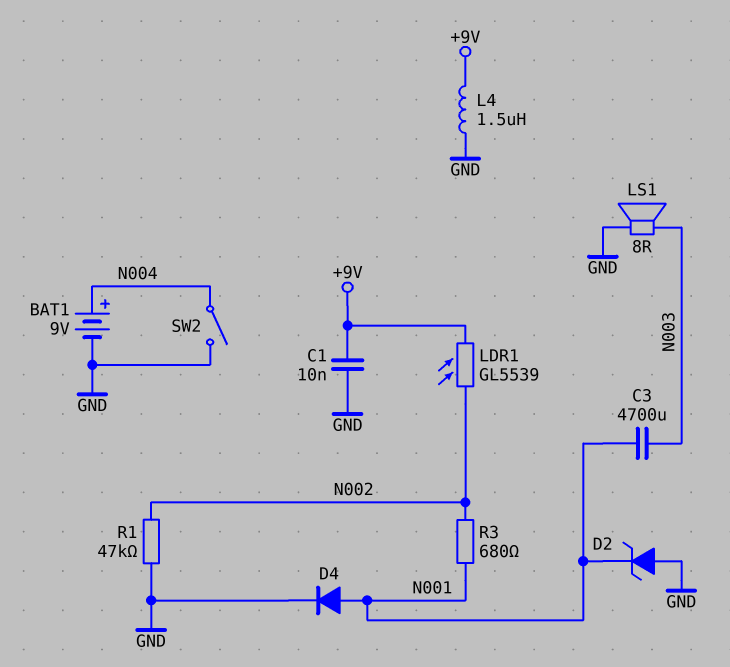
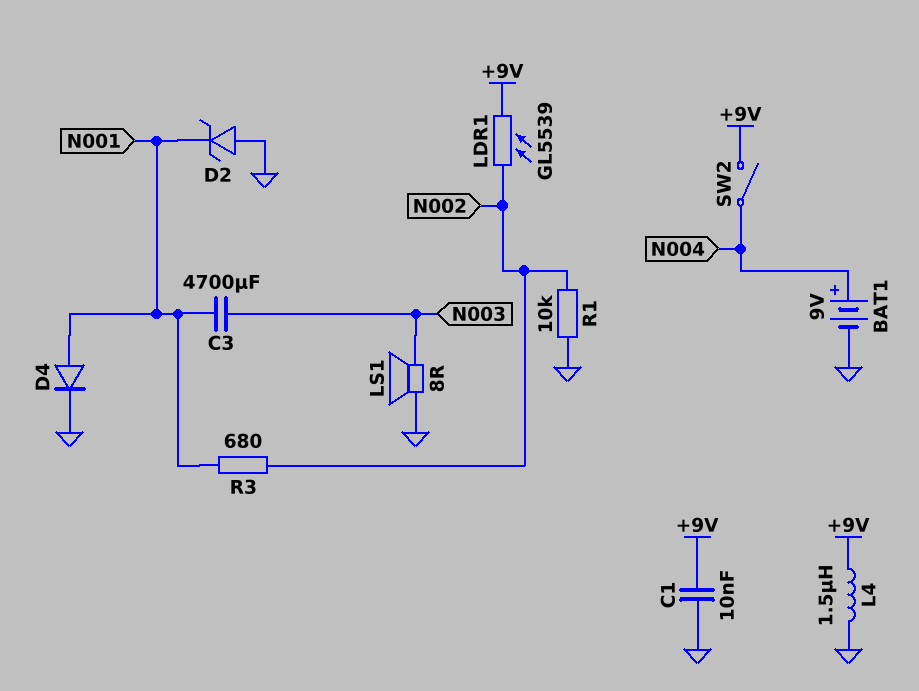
R1: 47k (GND, N002) -> 10k (GND, N002)
SW2: switch (GND, N004) -> switch (+9V, N004)

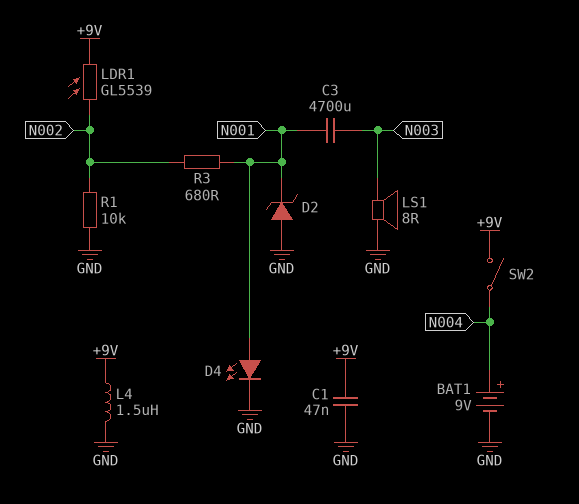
C1: 10nF (+9V, GND) -> 47nF (+9V, GND)
D4: diode (A N001, K GND) -> LED (A N001, K GND)

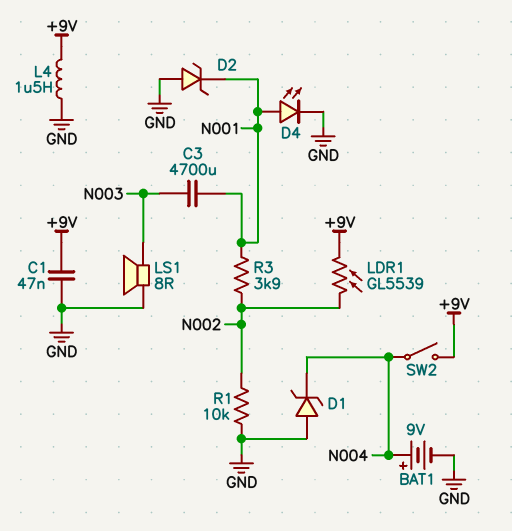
D1: none -> zener (A GND, K N004)
R3: 680 (N001, N002) -> 3.9k (N001, N002)

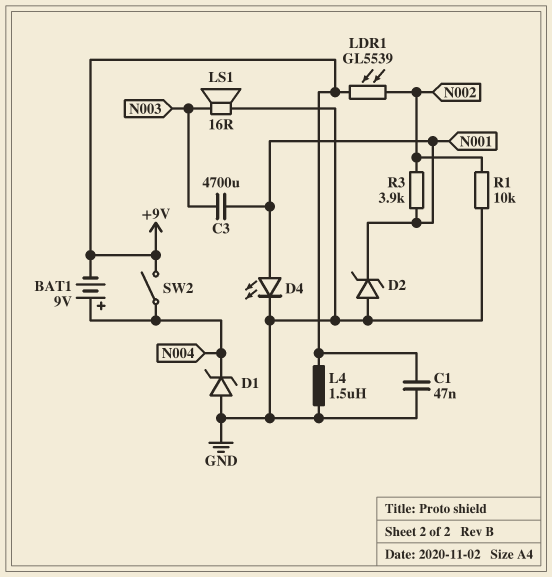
BAT1: 9V (plus N004, minus GND) -> 9V (plus N004, minus +9V)
LS1: speaker 8R (GND, N003) -> speaker 16R (GND, N003)

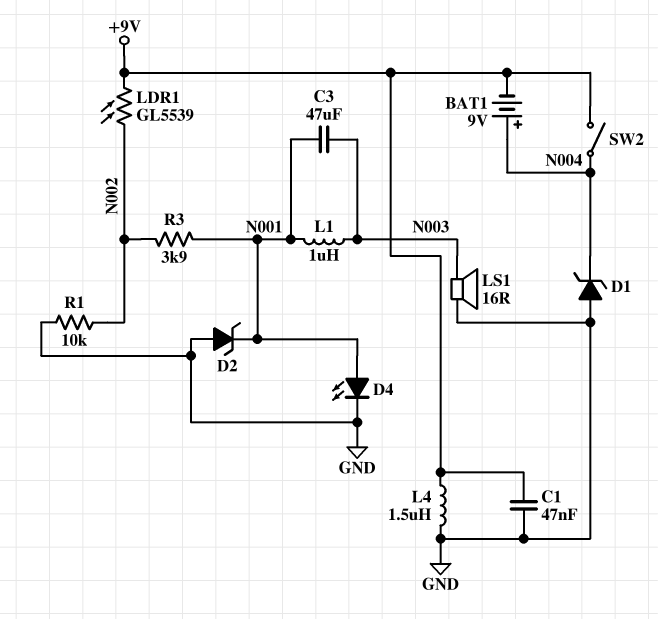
C3: 4700uF (N001, N003) -> 47uF (N001, N003)
L1: none -> 1uH (N001, N003)

